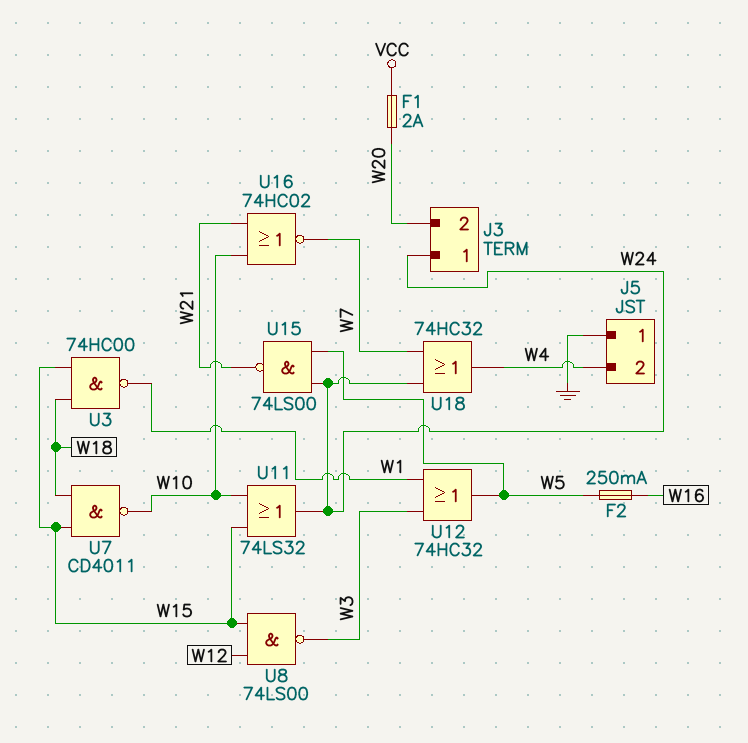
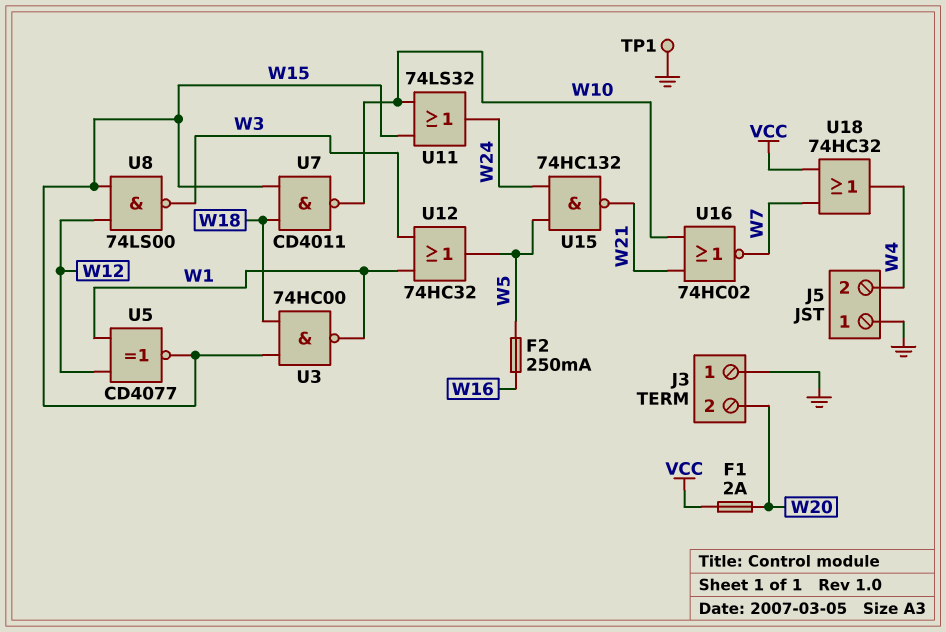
J3 pin 1: W24 -> GND
TP1: none -> test point (GND)
U5: none -> XNOR CD4077 (in W1, in W12, out W15)
U15: NAND 74LS00 (in W5, in W24, out W21) -> NAND 74HC132 (in W5, in W24, out W21)
U18: OR 74HC32 (in W7, in W24, out W4) -> OR 74HC32 (in VCC, in W7, out W4)

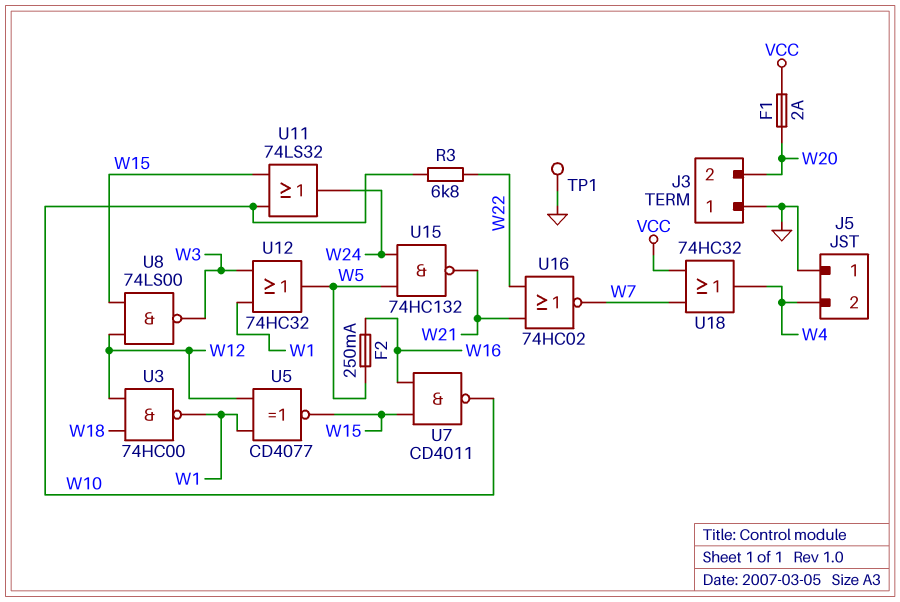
R3: none -> 6.8k (W10, W22)
U3: NAND 74HC00 (in W15, in W18, out W1) -> NAND 74HC00 (in W12, in W18, out W1)
U7: NAND CD4011 (in W15, in W18, out W10) -> NAND CD4011 (in W15, in W16, out W10)
U16: NOR 74HC02 (in W10, in W21, out W7) -> NOR 74HC02 (in W21, in W22, out W7)

